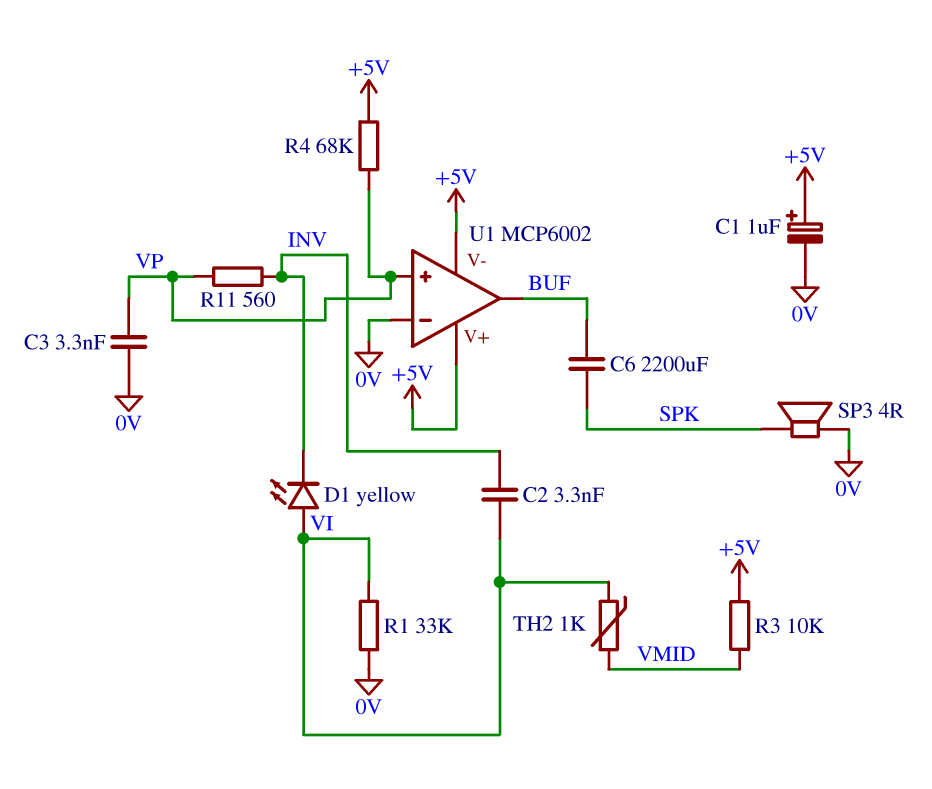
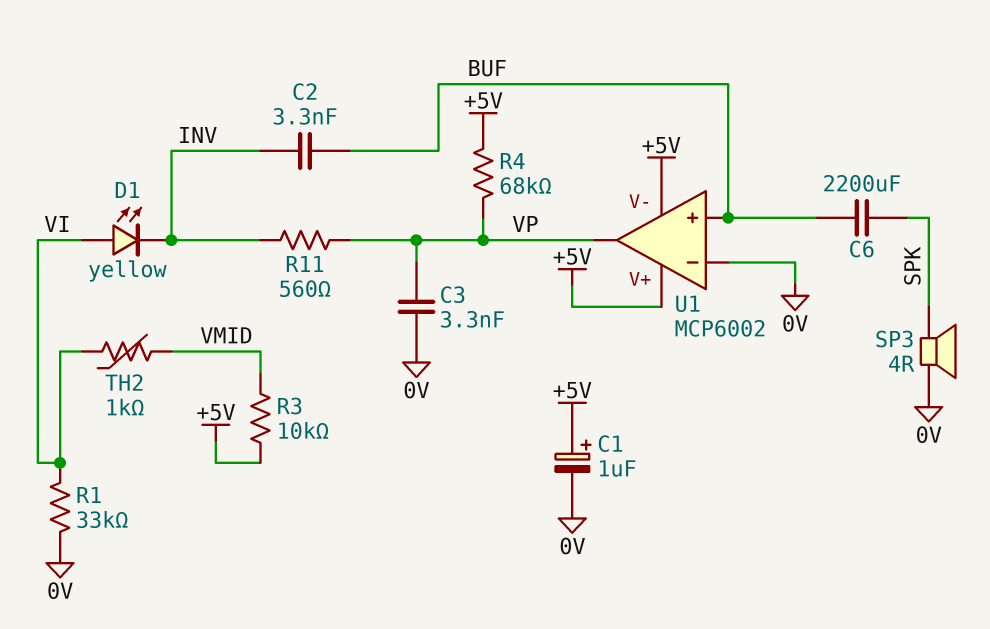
C2: 3.3nF (INV, VI) -> 3.3nF (BUF, INV)
U1 pin in+: VP -> BUF
U1 pin out: BUF -> VP

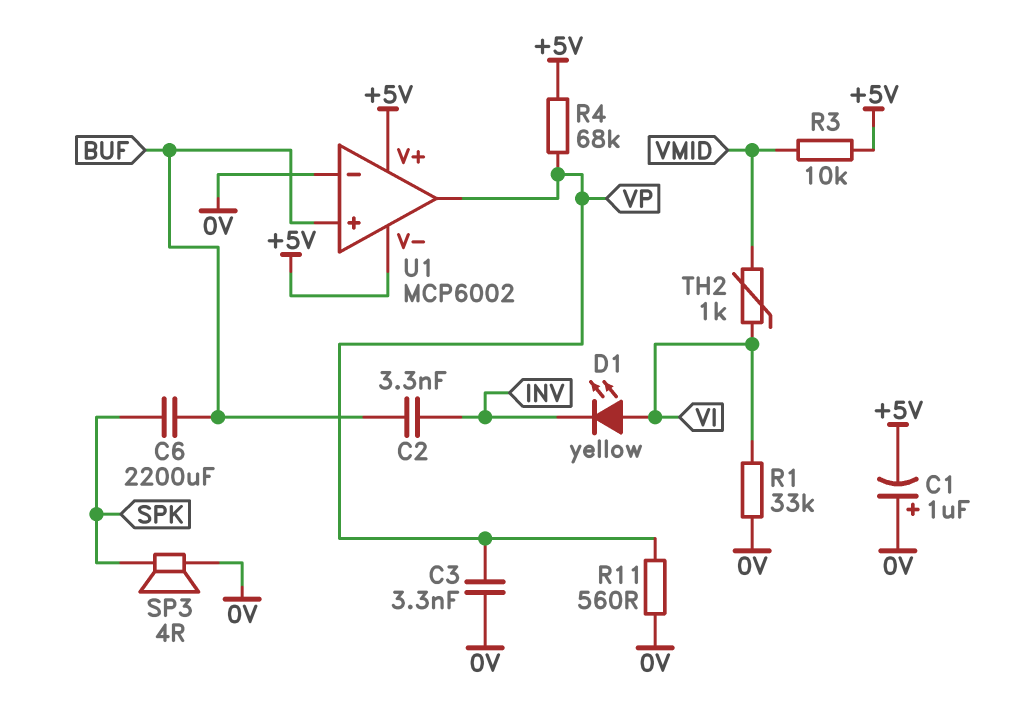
C1: 1uF (plus +5V, minus 0V) -> 1uF (plus 0V, minus +5V)
R11: 560 (INV, VP) -> 560 (0V, VP)

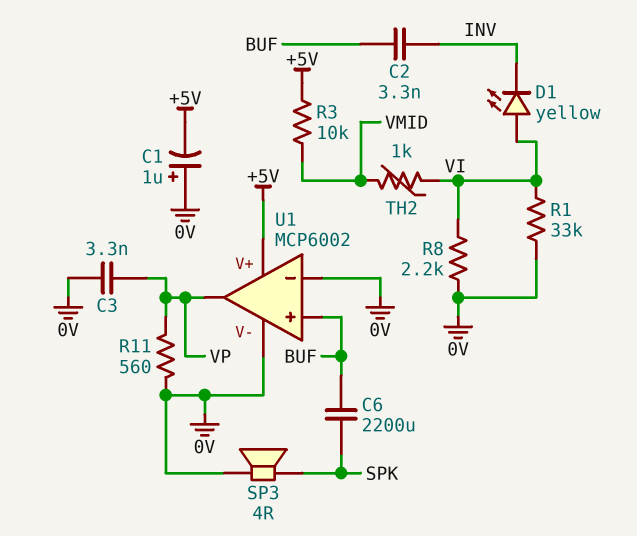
R4: 68k (+5V, VP) -> none
R8: none -> 2.2k (0V, VI)
U1 pin V-: +5V -> 0V

